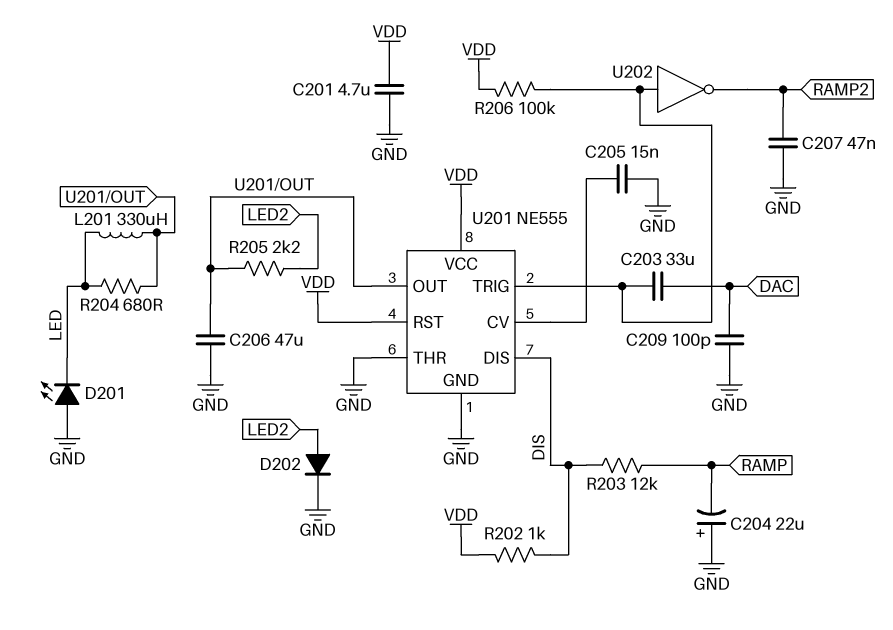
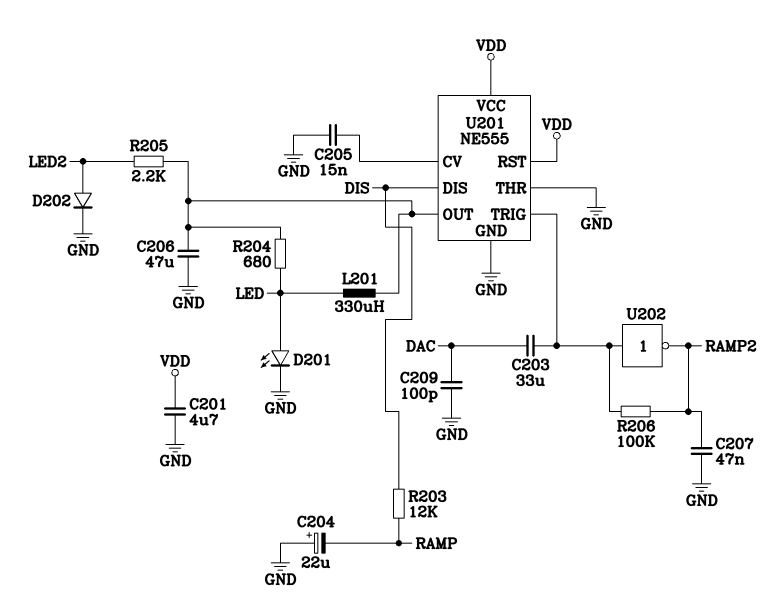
D201: LED (A GND, K LED) -> LED (A LED, K GND)
R202: 1k (DIS, VDD) -> none
R206: 100k (U201/TRIG, VDD) -> 100k (RAMP2, U201/TRIG)

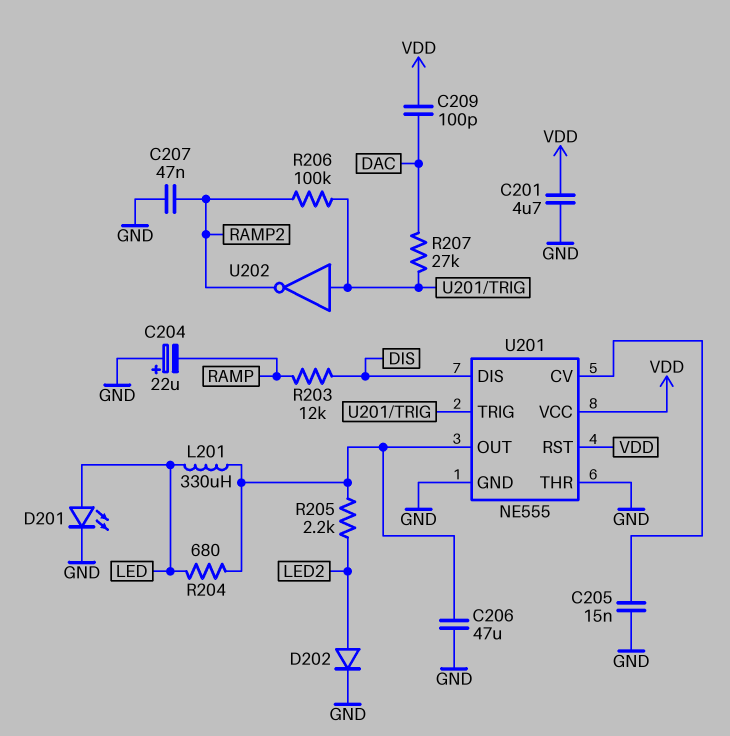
C203: 33uF (DAC, U201/TRIG) -> none
C209: 100pF (DAC, GND) -> 100pF (DAC, VDD)
R207: none -> 27k (DAC, U201/TRIG)

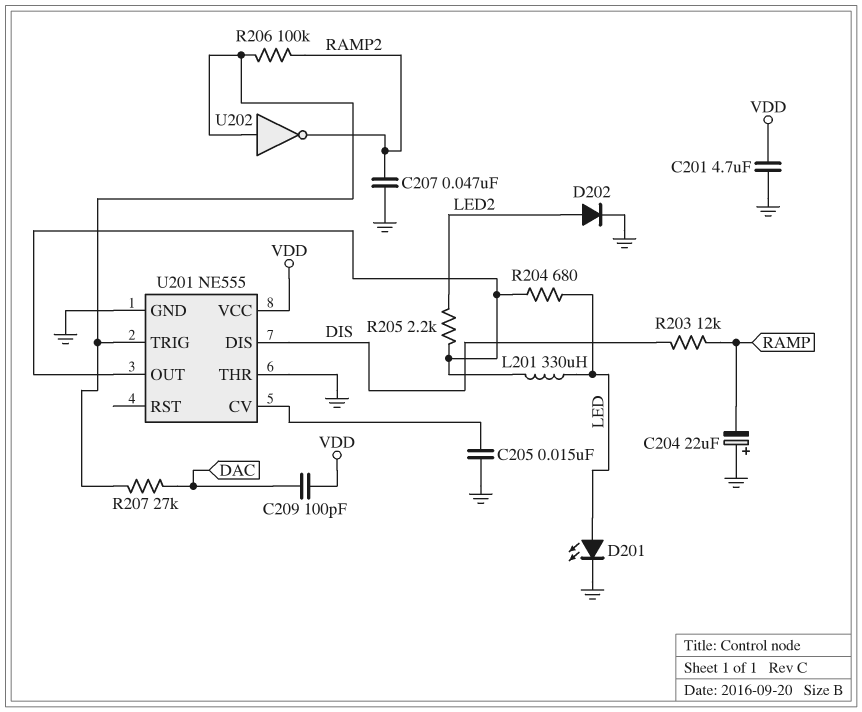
C206: 47uF (GND, U201/OUT) -> none
U201 pin RST: VDD -> none

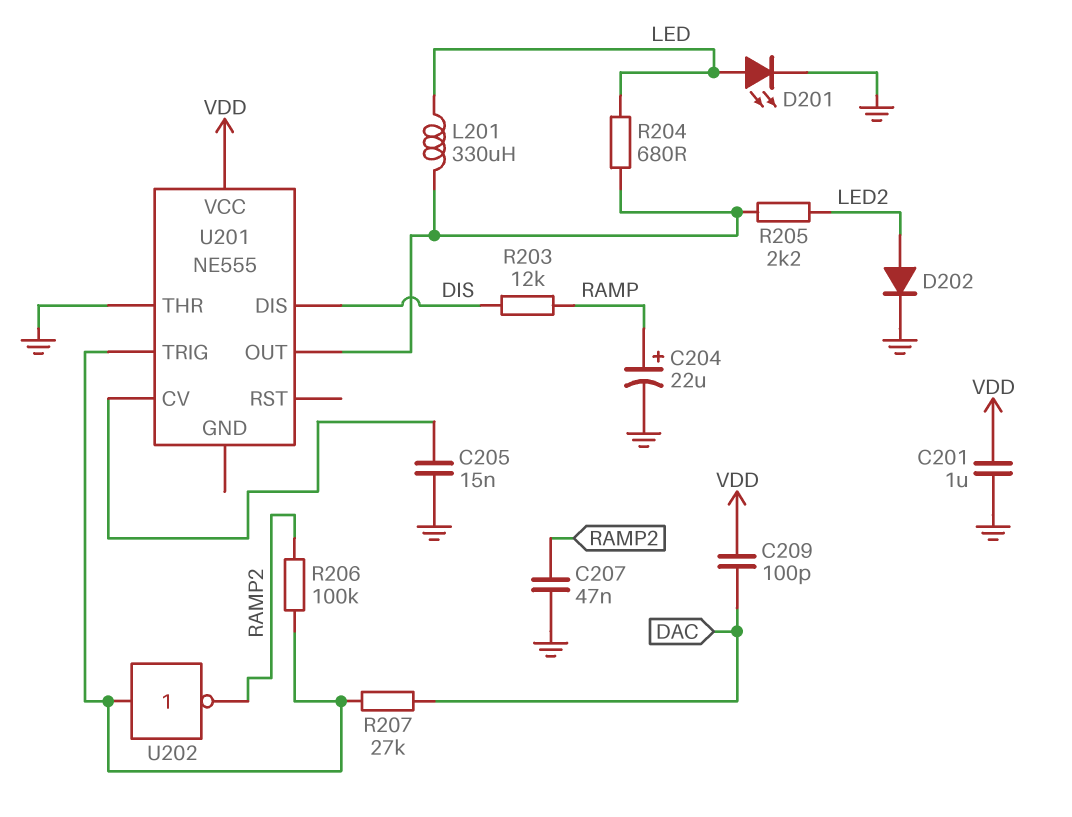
C201: 4.7uF (GND, VDD) -> 1uF (GND, VDD)
C204: 22uF (plus GND, minus RAMP) -> 22uF (plus RAMP, minus GND)
U201 pin GND: GND -> none

